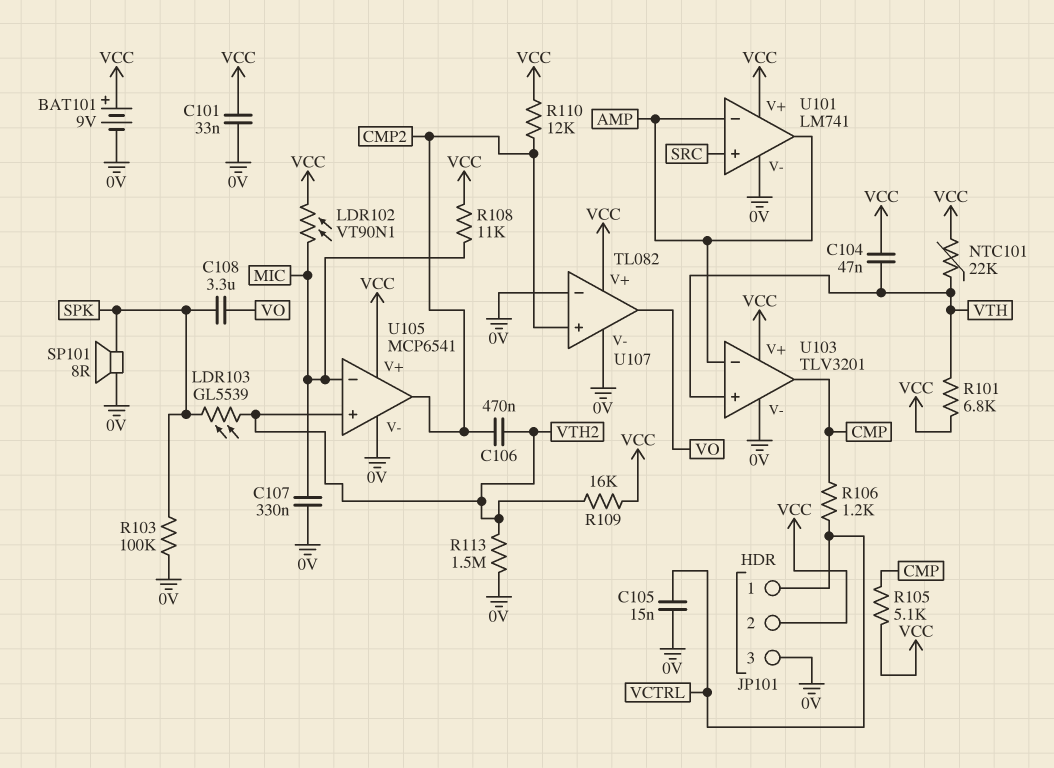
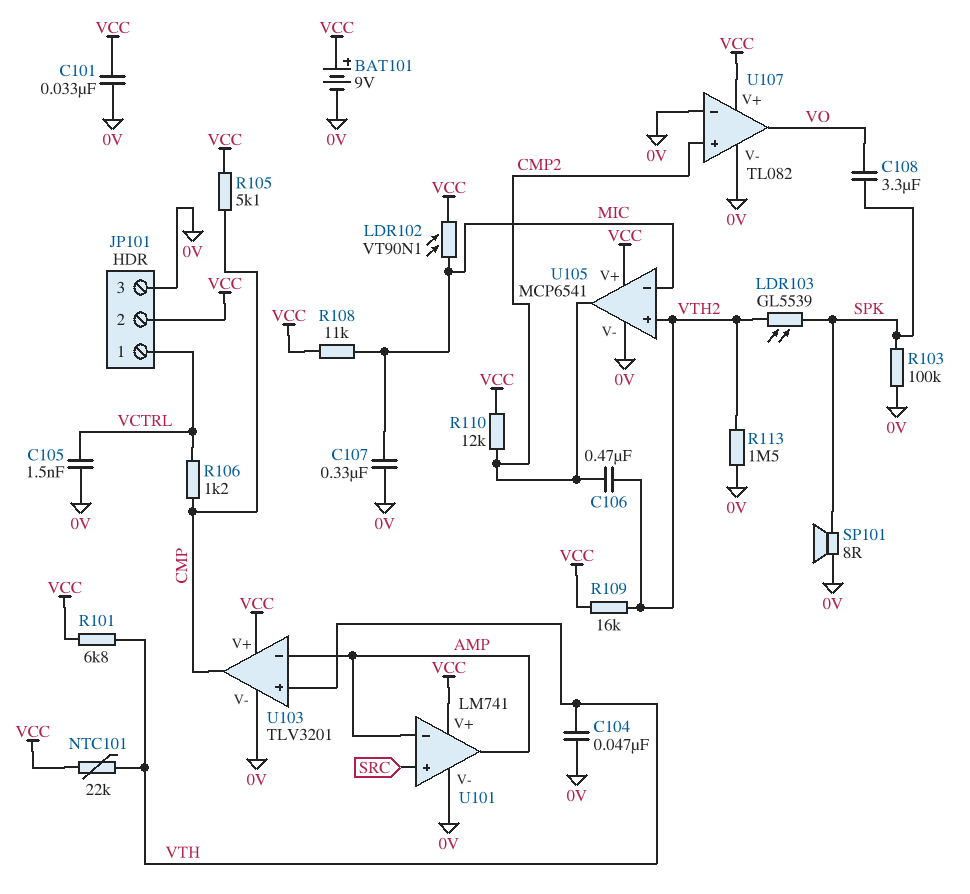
C104: 47nF (VCC, VTH) -> 47nF (0V, VTH)
C105: 15nF (0V, VCTRL) -> 1.5nF (0V, VCTRL)

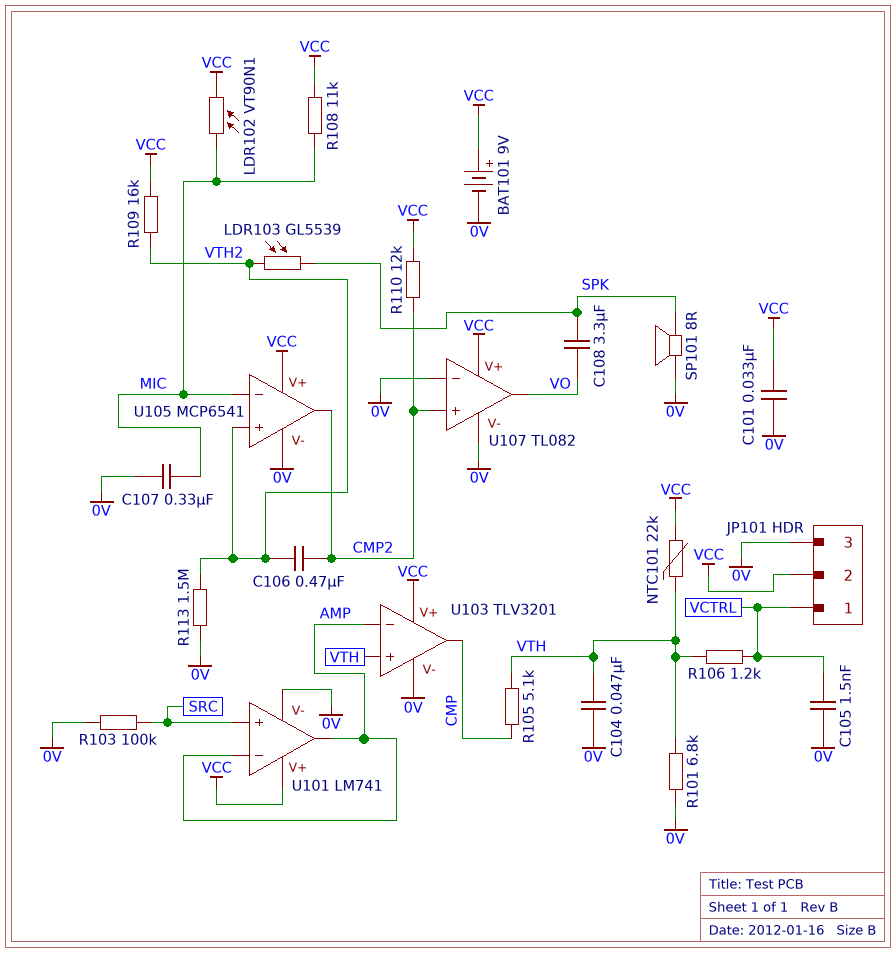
R101: 6.8k (VCC, VTH) -> 6.8k (0V, VTH)
R103: 100k (0V, SPK) -> 100k (0V, SRC)
R105: 5.1k (CMP, VCC) -> 5.1k (CMP, VTH)
R106: 1.2k (CMP, VCTRL) -> 1.2k (VCTRL, VTH)

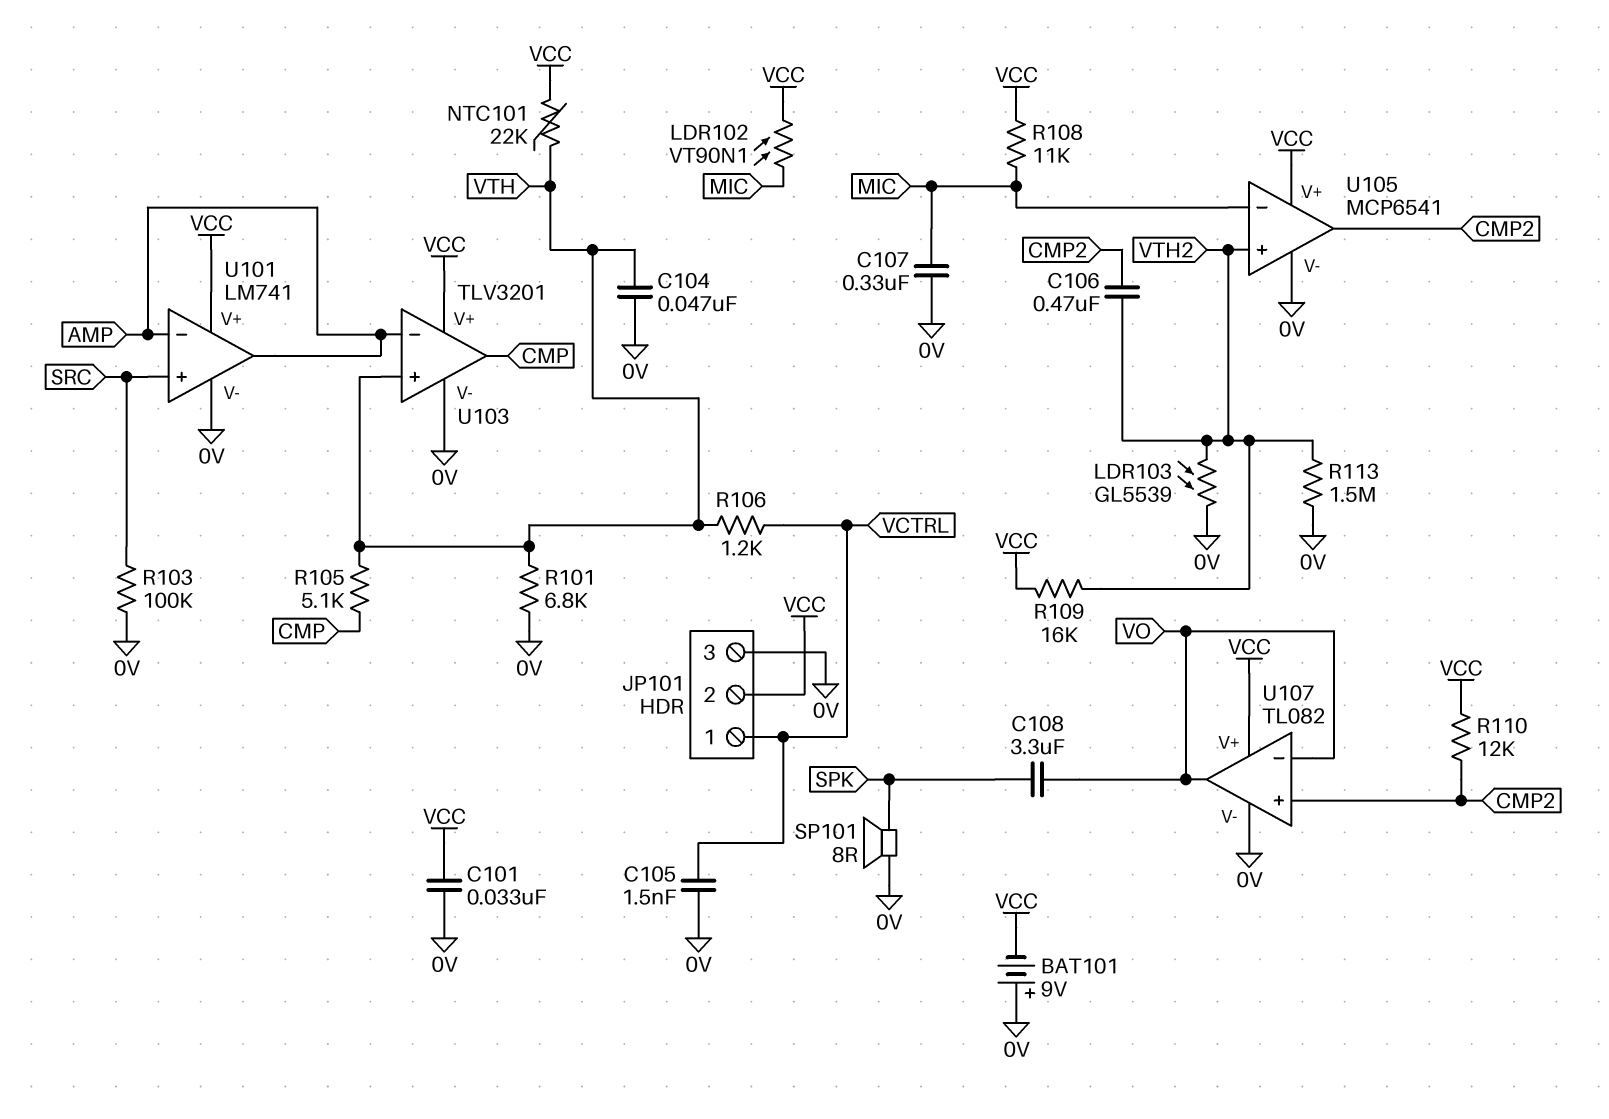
BAT101: 9V (plus VCC, minus 0V) -> 9V (plus 0V, minus VCC)
LDR103: GL5539 (SPK, VTH2) -> GL5539 (0V, VTH2)
U107 pin in-: 0V -> VO

